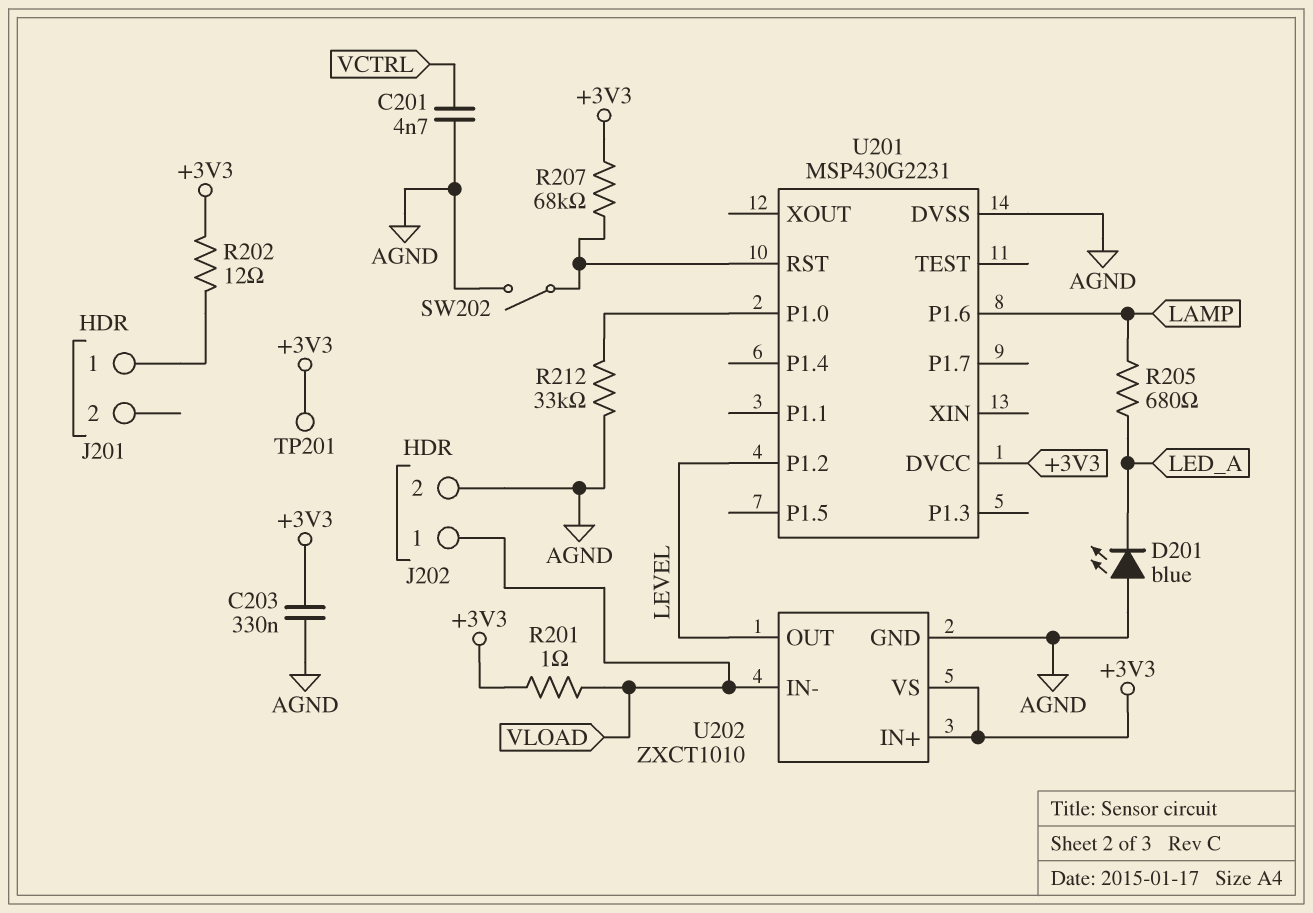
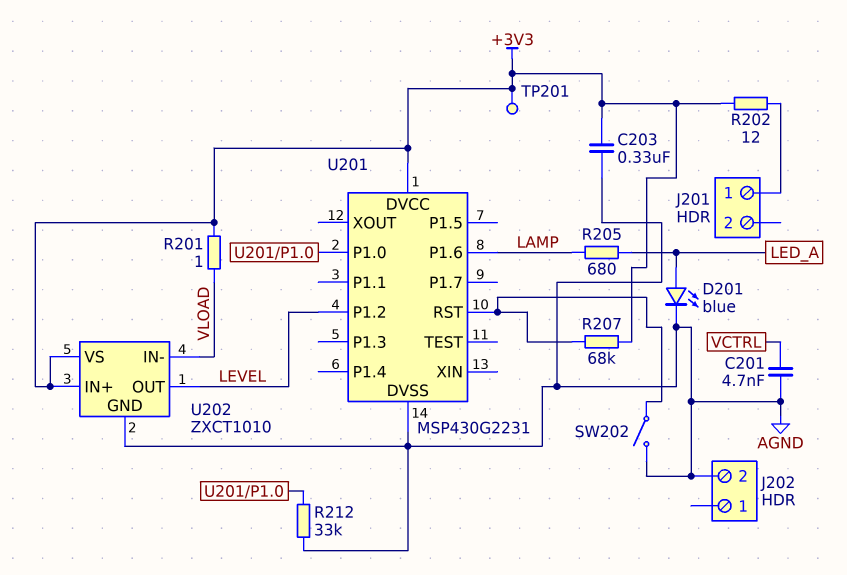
D201: LED blue (A AGND, K LED_A) -> LED blue (A LED_A, K AGND)
J202 pin 1: VLOAD -> none

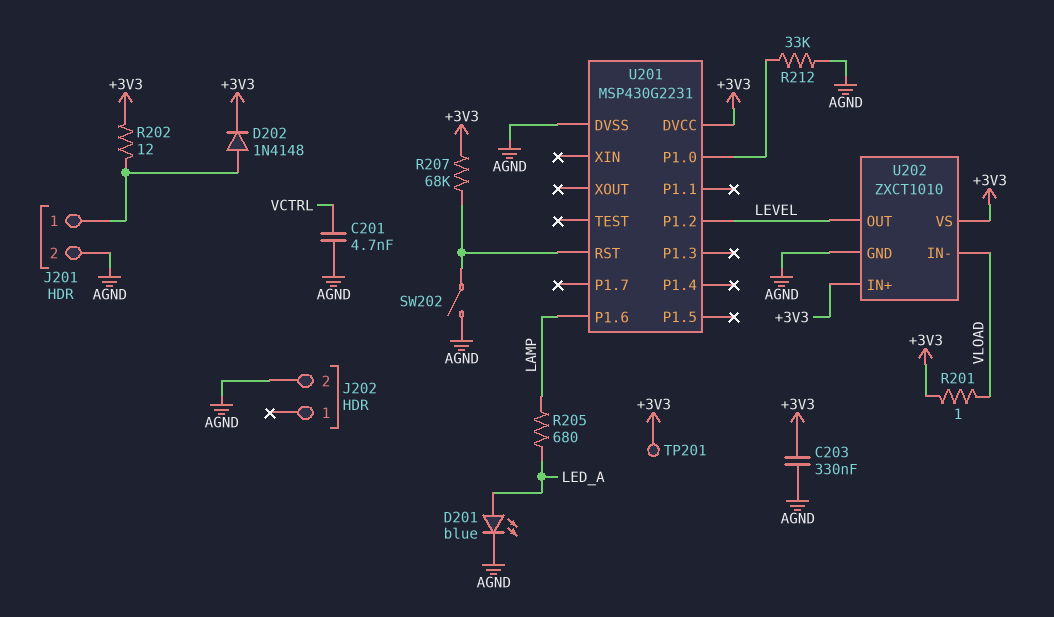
D202: none -> diode 1N4148 (A J201/1, K +3V3)
J201 pin 2: none -> AGND

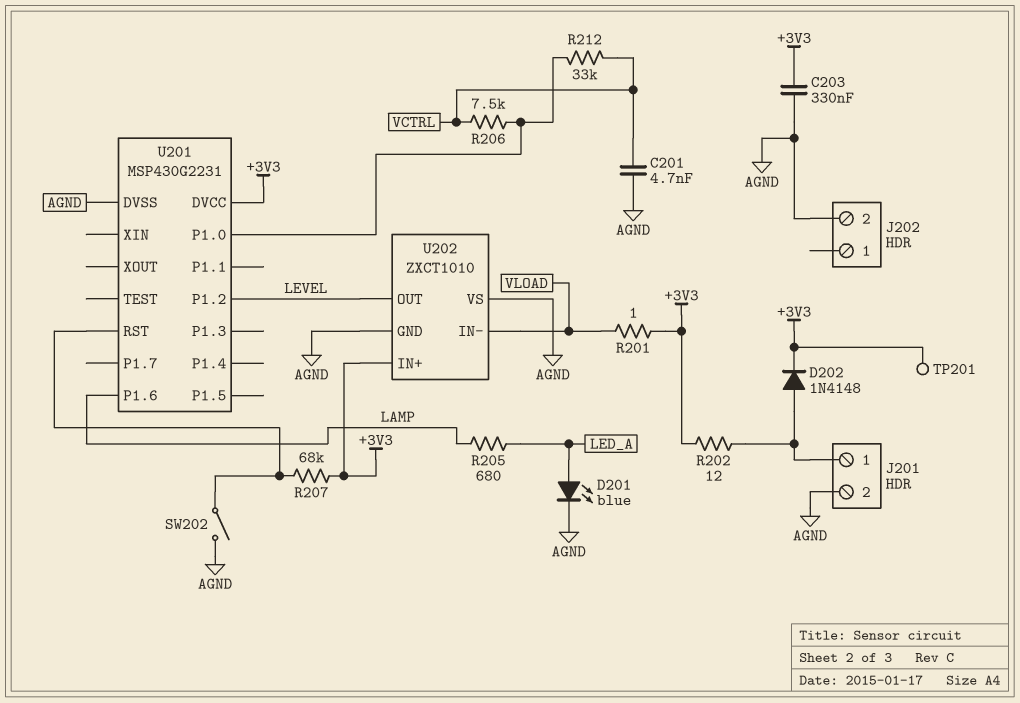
R206: none -> 7.5k (U201/P1.0, VCTRL)
R212: 33k (AGND, U201/P1.0) -> 33k (U201/P1.0, VCTRL)
U202 pin VS: +3V3 -> AGND

